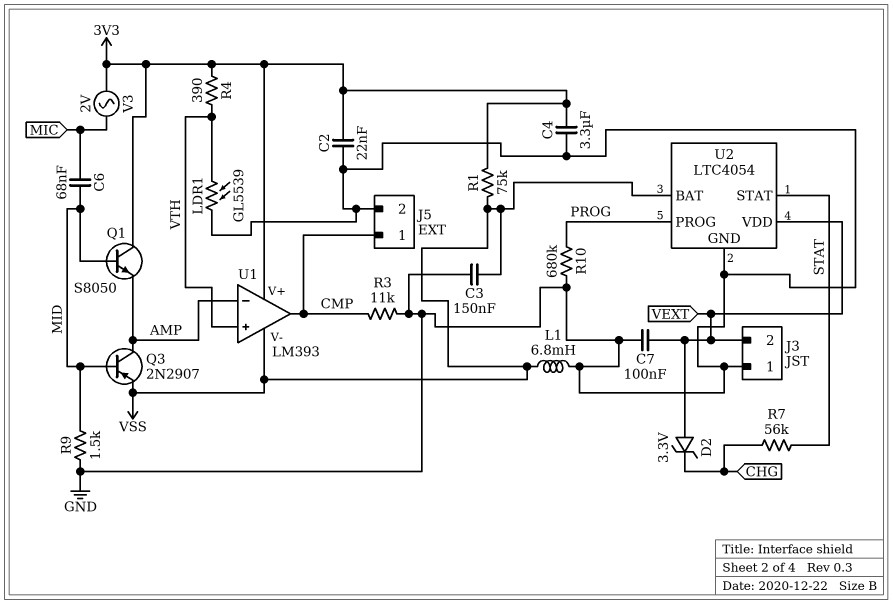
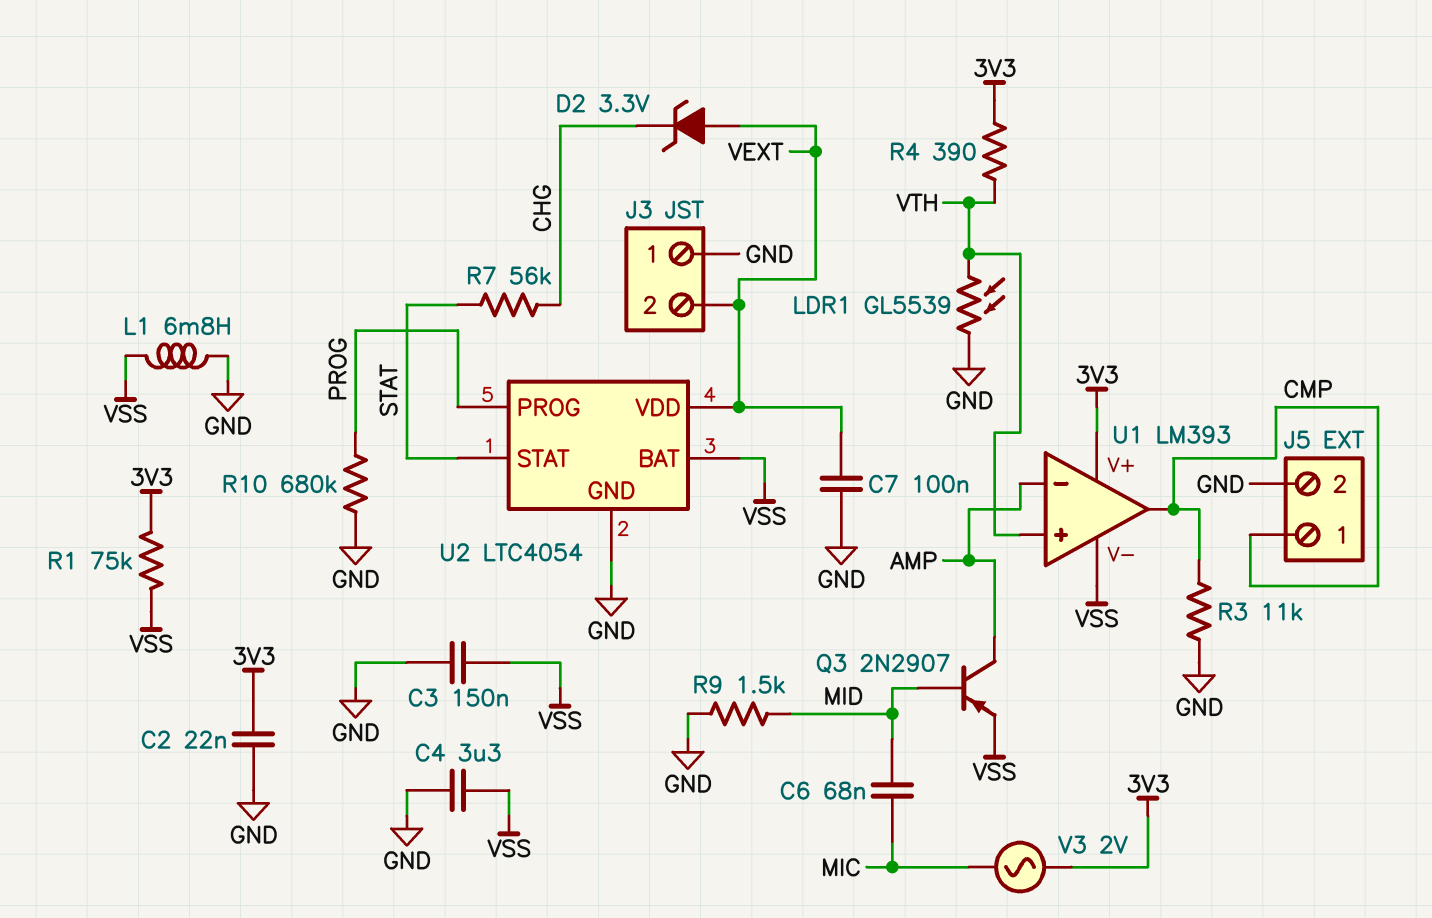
C4: 3.3uF (3V3, GND) -> 3.3uF (GND, VSS)
Q1: NPN S8050 (B MID, C 3V3, E AMP) -> none

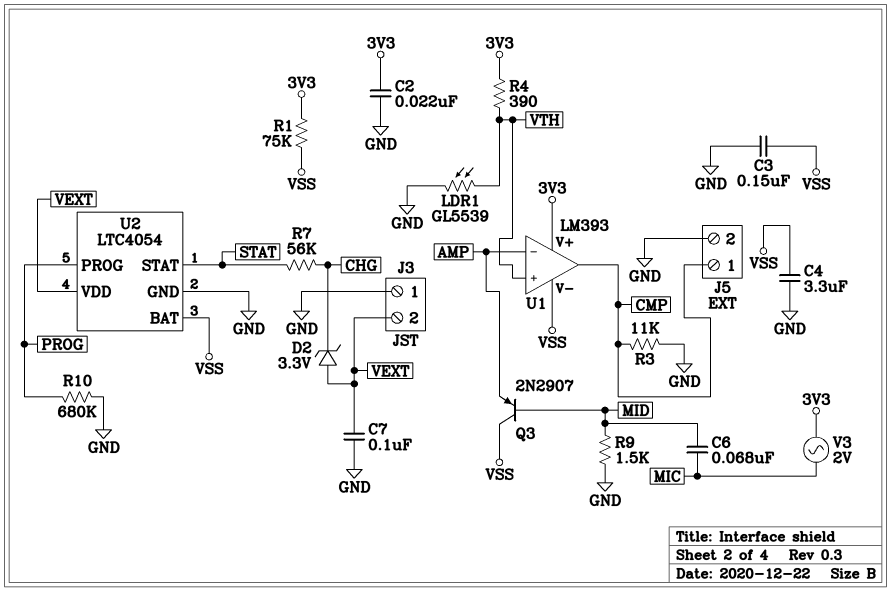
L1: 6.8mH (GND, VSS) -> none
Q3: PNP 2N2907 (B MID, C AMP, E VSS) -> PNP 2N2907 (B MID, C VSS, E AMP)

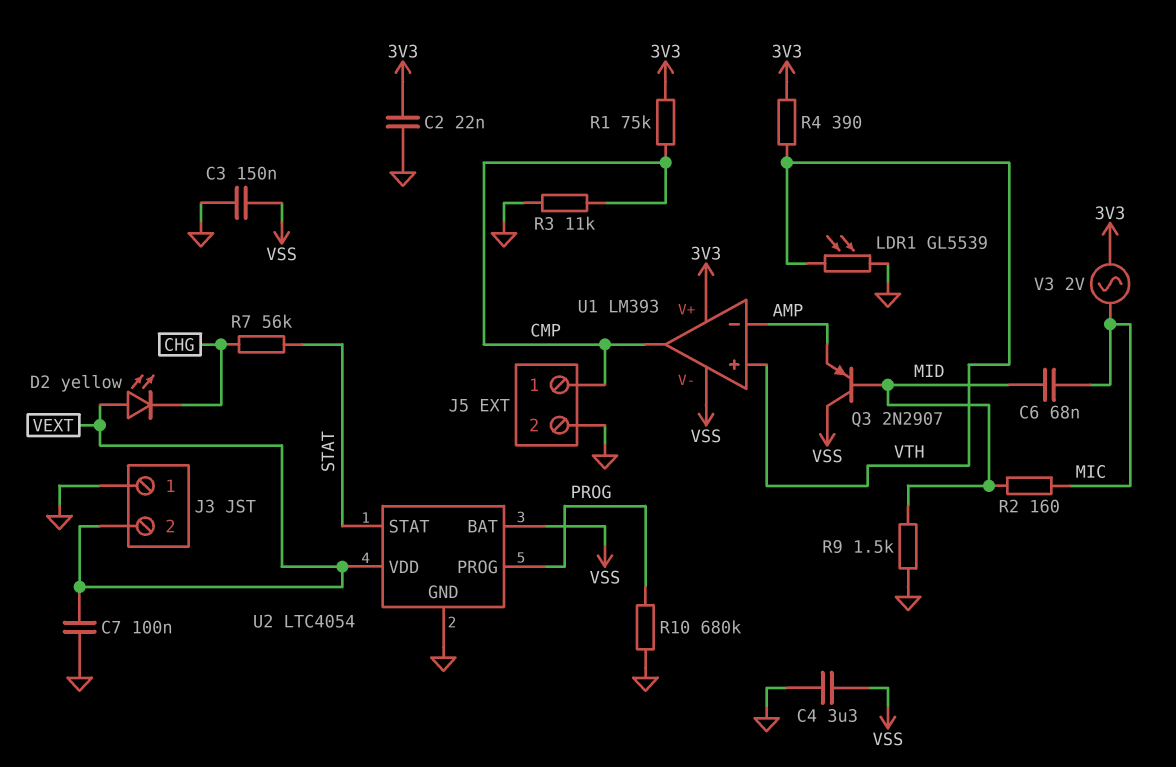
D2: zener 3.3V (A VEXT, K CHG) -> LED yellow (A VEXT, K CHG)
R1: 75k (3V3, VSS) -> 75k (3V3, CMP)
R2: none -> 160 (MIC, MID)

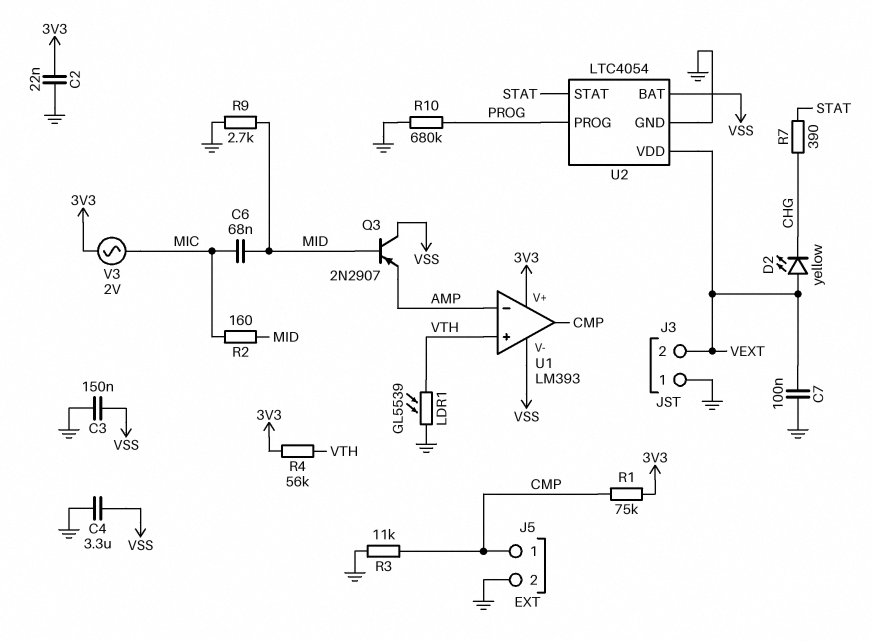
R4: 390 (3V3, VTH) -> 56k (3V3, VTH)
R7: 56k (CHG, STAT) -> 390 (CHG, STAT)
R9: 1.5k (GND, MID) -> 2.7k (GND, MID)

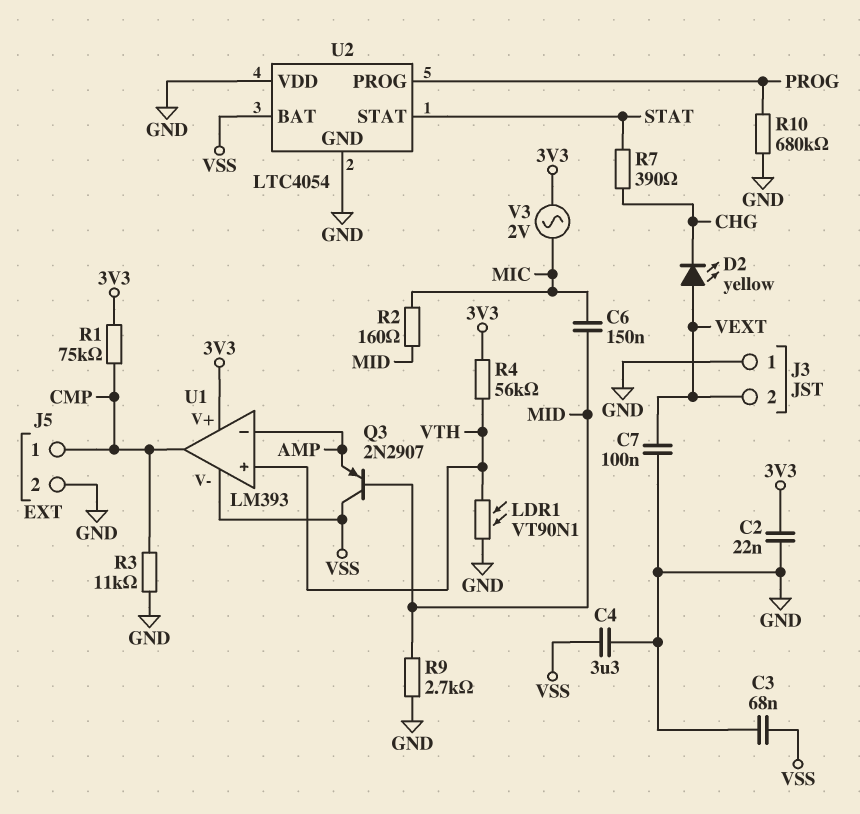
C3: 150nF (GND, VSS) -> 68nF (GND, VSS)
C6: 68nF (MIC, MID) -> 150nF (MIC, MID)
LDR1: GL5539 (GND, VTH) -> VT90N1 (GND, VTH)
U2 pin VDD: VEXT -> GND

